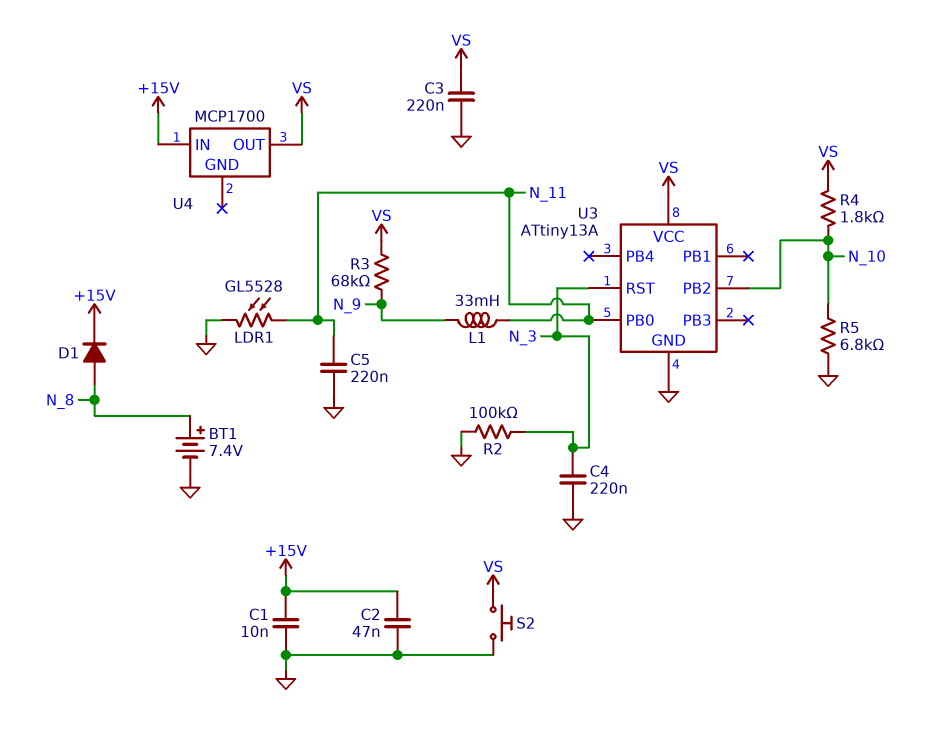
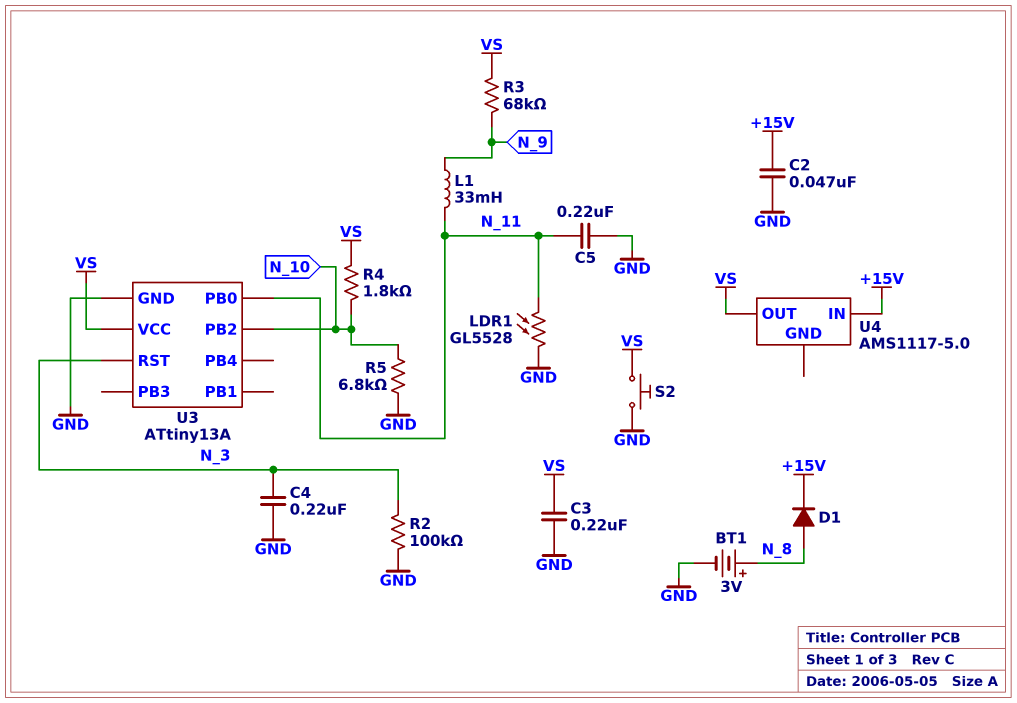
BT1: 7.4V (plus N_8, minus GND) -> 3V (plus N_8, minus GND)
C1: 10nF (+15V, GND) -> none
U4: MCP1700 -> AMS1117-5.0

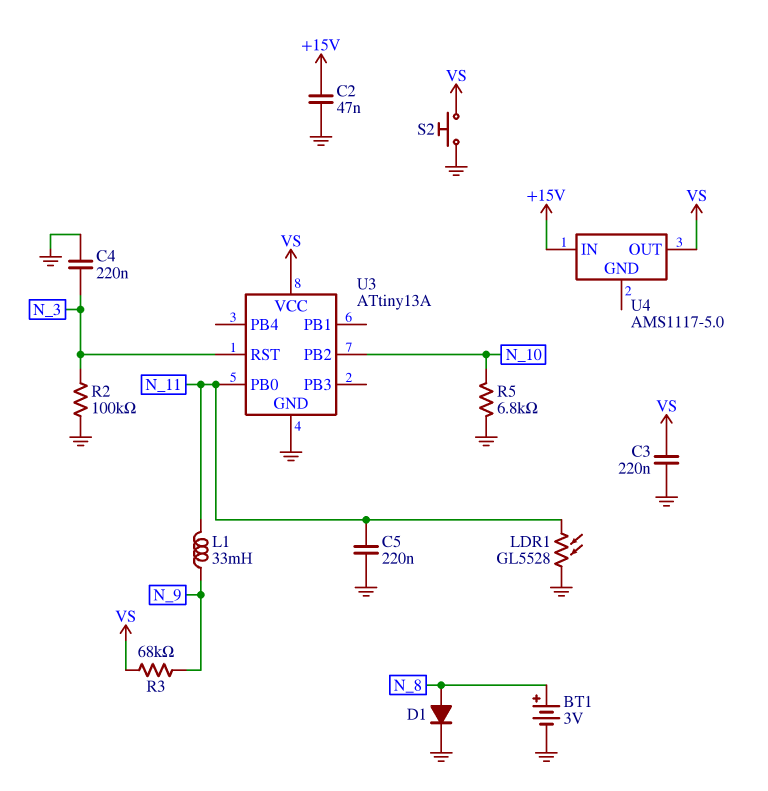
D1: diode (A N_8, K +15V) -> diode (A N_8, K GND)
R4: 1.8k (N_10, VS) -> none

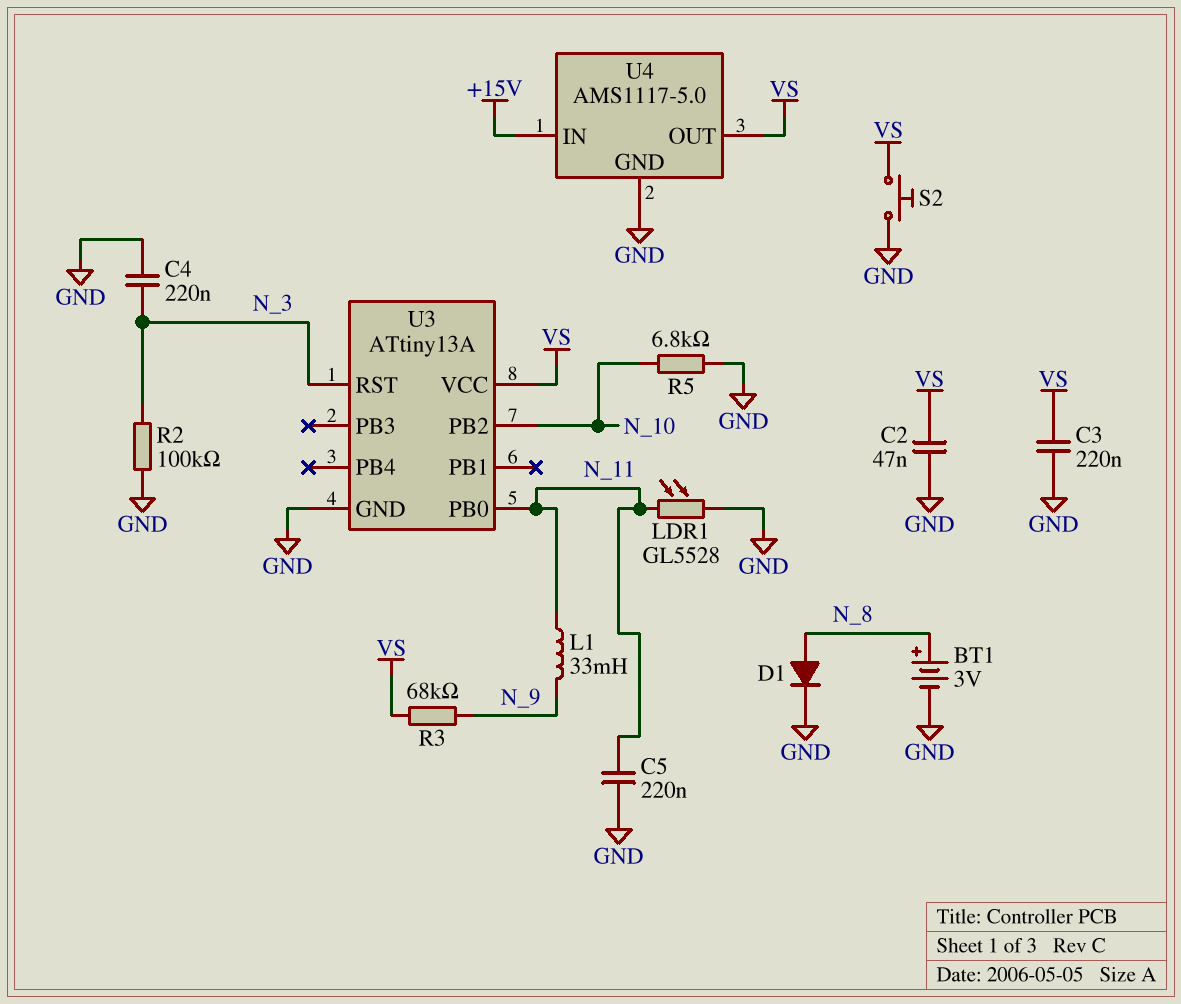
C2: 47nF (+15V, GND) -> 47nF (GND, VS)
U4 pin GND: none -> GND

